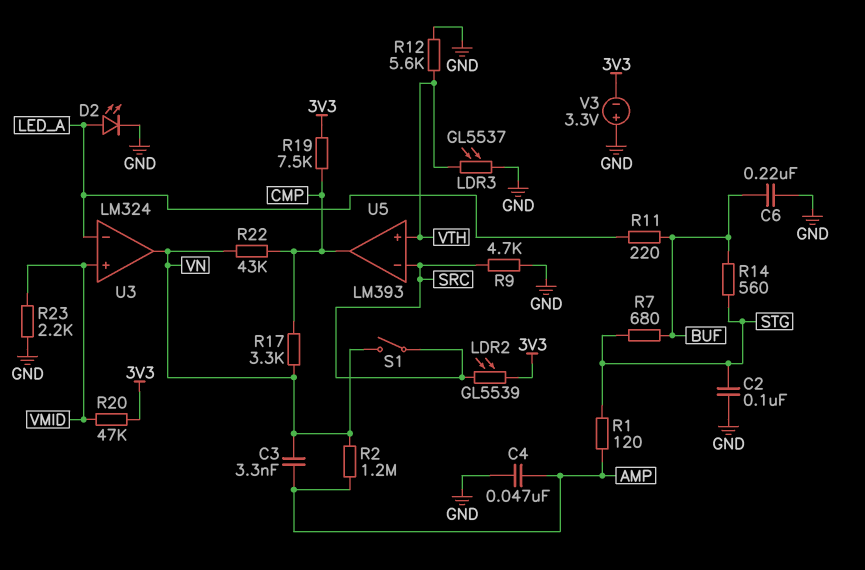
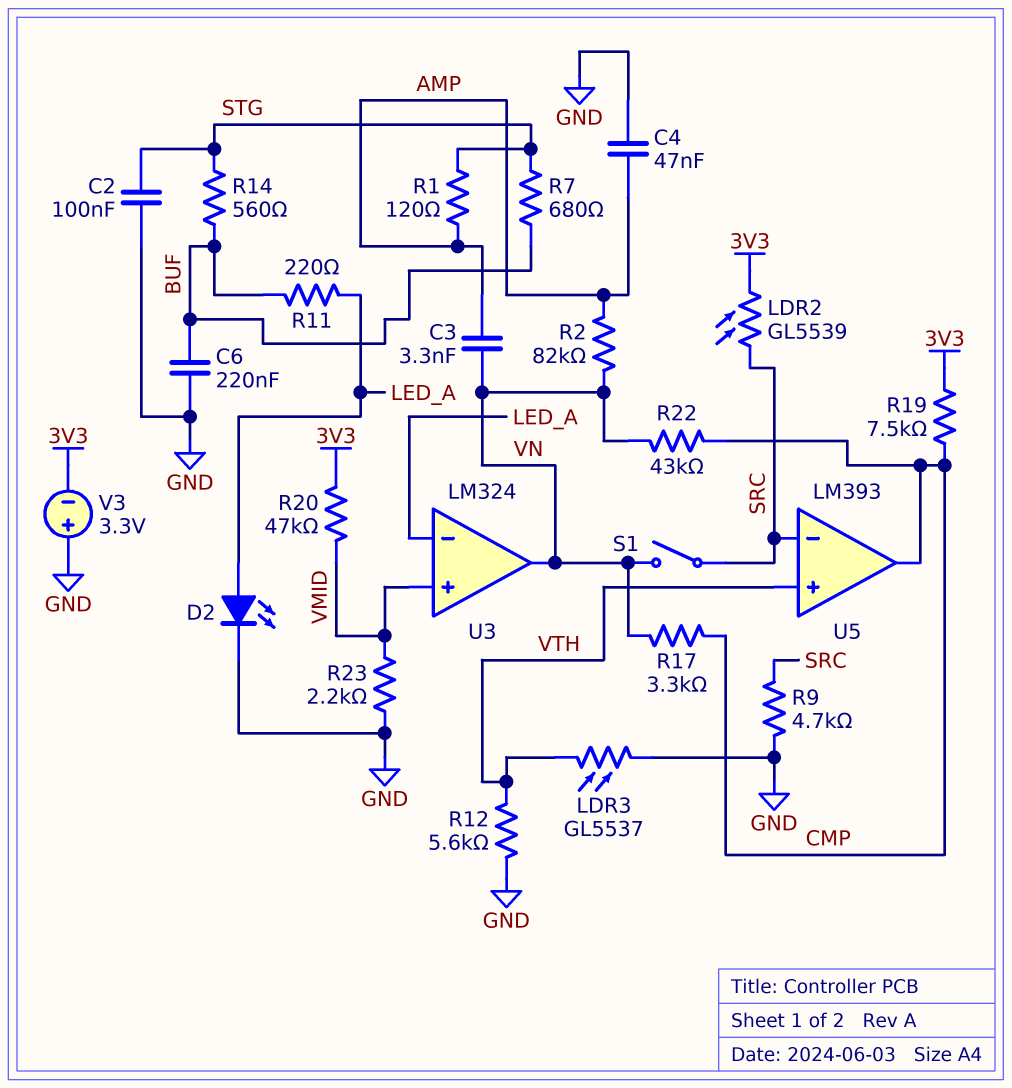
R2: 1.2M (AMP, VN) -> 82k (AMP, VN)

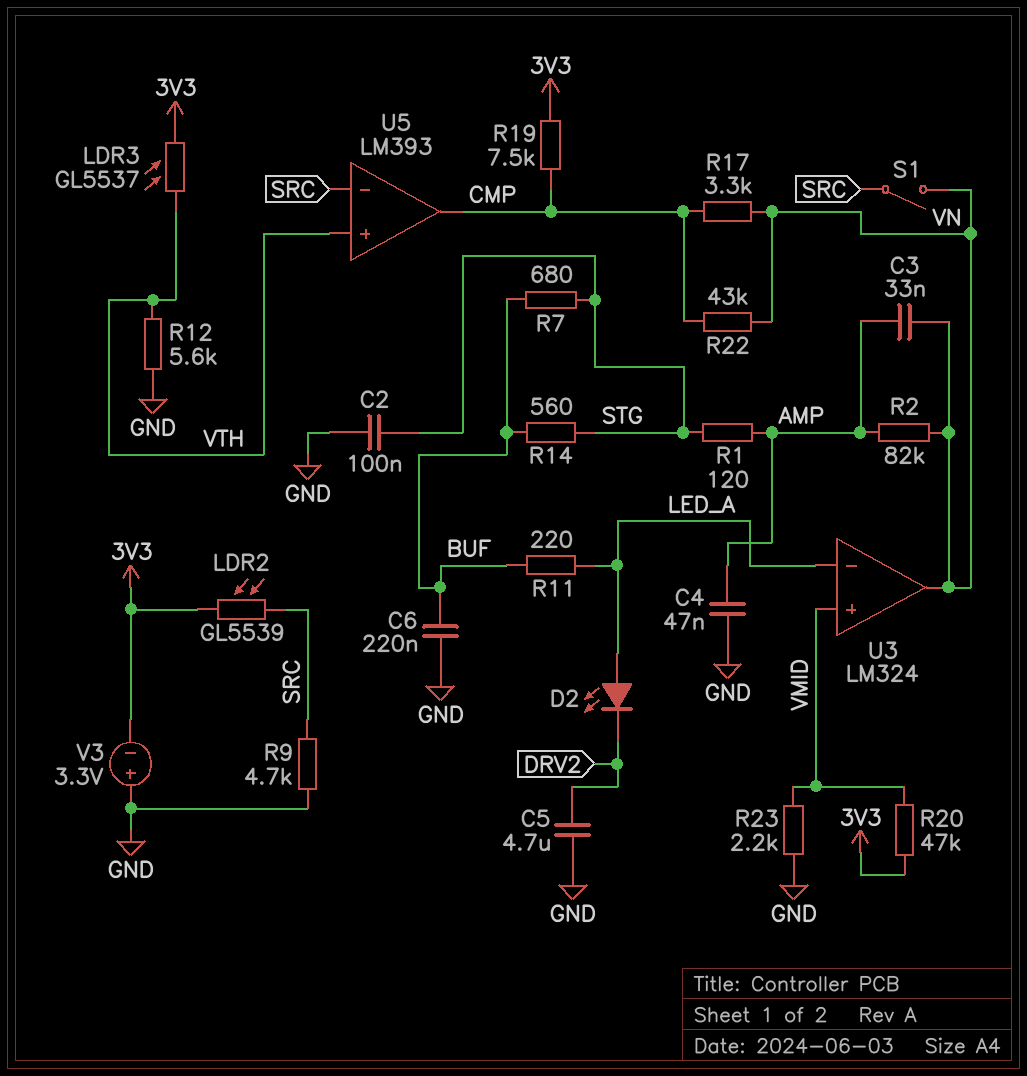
C3: 3.3nF (AMP, VN) -> 33nF (AMP, VN)
C5: none -> 4.7uF (DRV2, GND)
D2: LED (A LED_A, K GND) -> LED (A LED_A, K DRV2)
LDR3: GL5537 (GND, VTH) -> GL5537 (3V3, VTH)

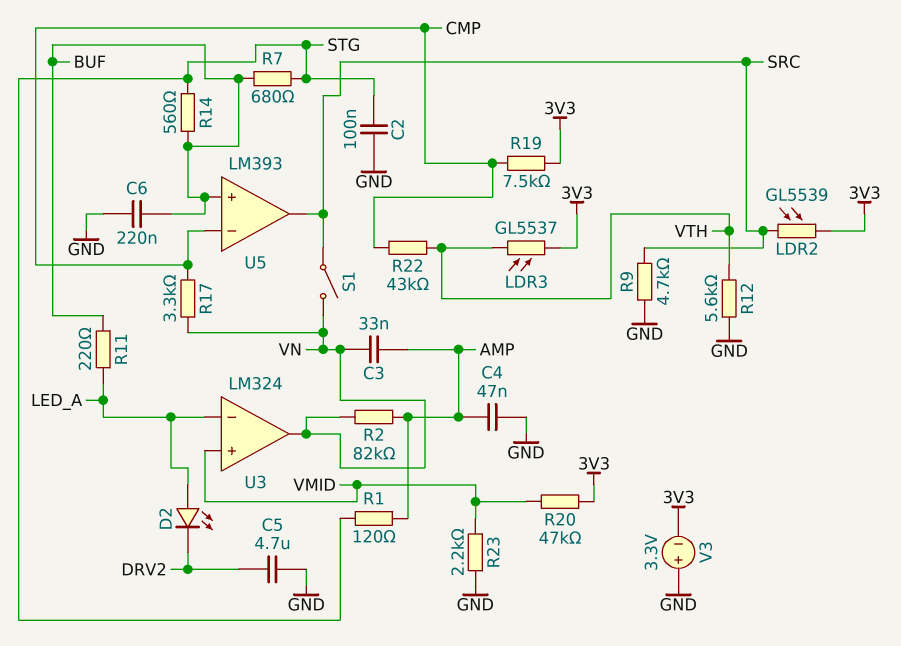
R22: 43k (CMP, VN) -> 43k (CMP, VTH)
U5 pin in+: VTH -> BUF
U5 pin in-: SRC -> CMP
U5 pin out: CMP -> SRC

